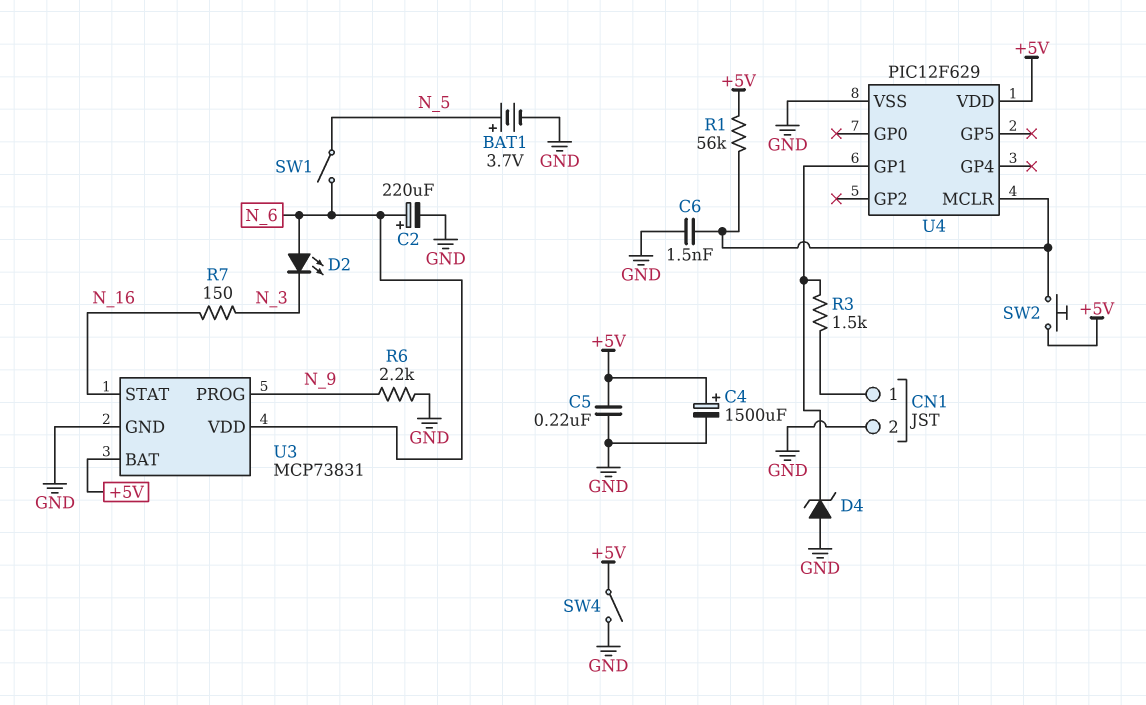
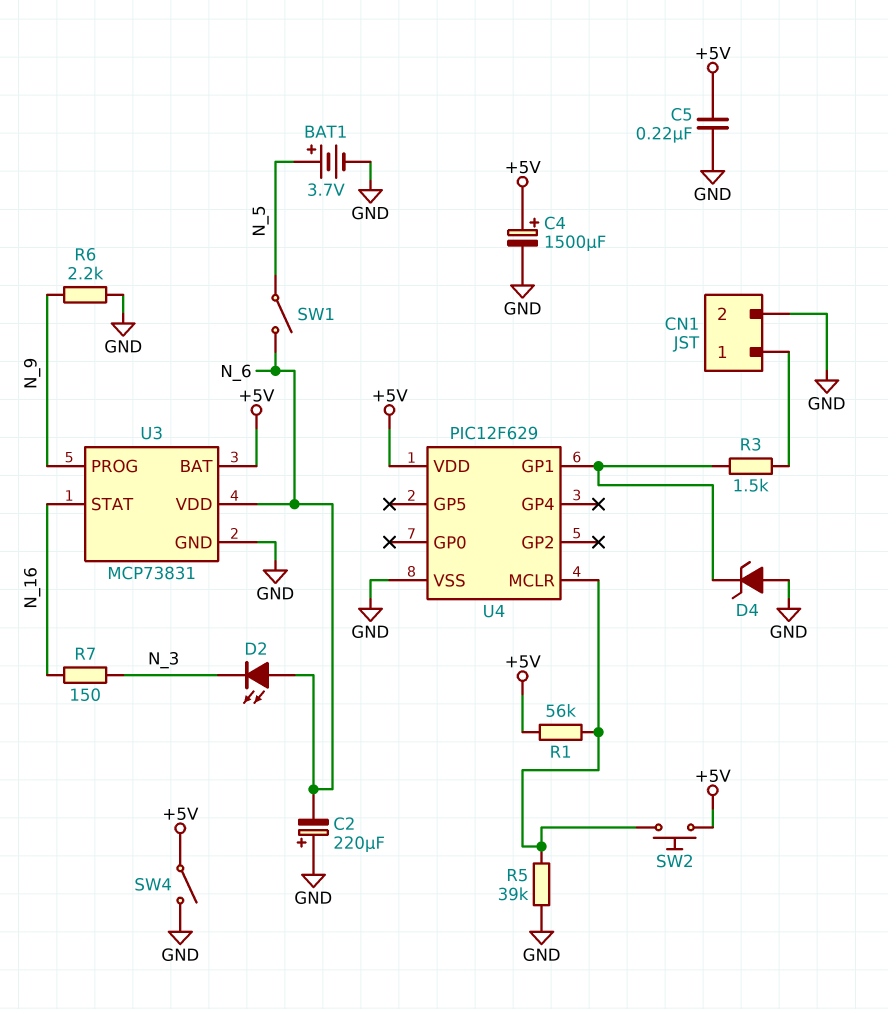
C2: 220uF (plus N_6, minus GND) -> 220uF (plus GND, minus N_6)
C6: 1.5nF (GND, U4/MCLR) -> none
R5: none -> 39k (GND, U4/MCLR)

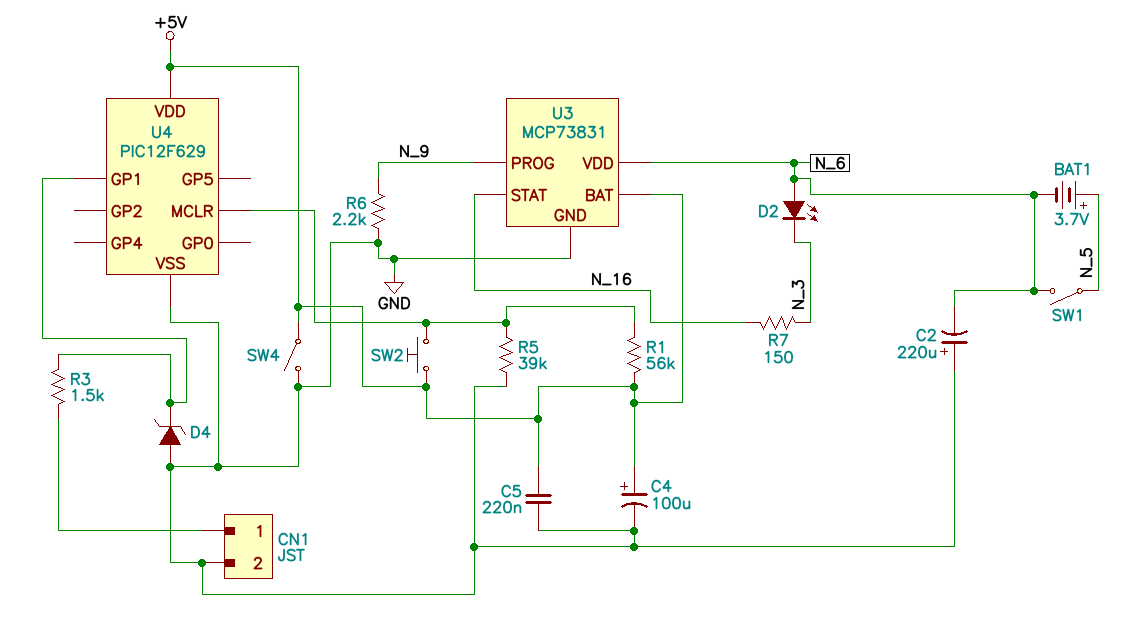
BAT1: 3.7V (plus N_5, minus GND) -> 3.7V (plus N_5, minus N_6)
C4: 1500uF (plus +5V, minus GND) -> 100uF (plus +5V, minus GND)

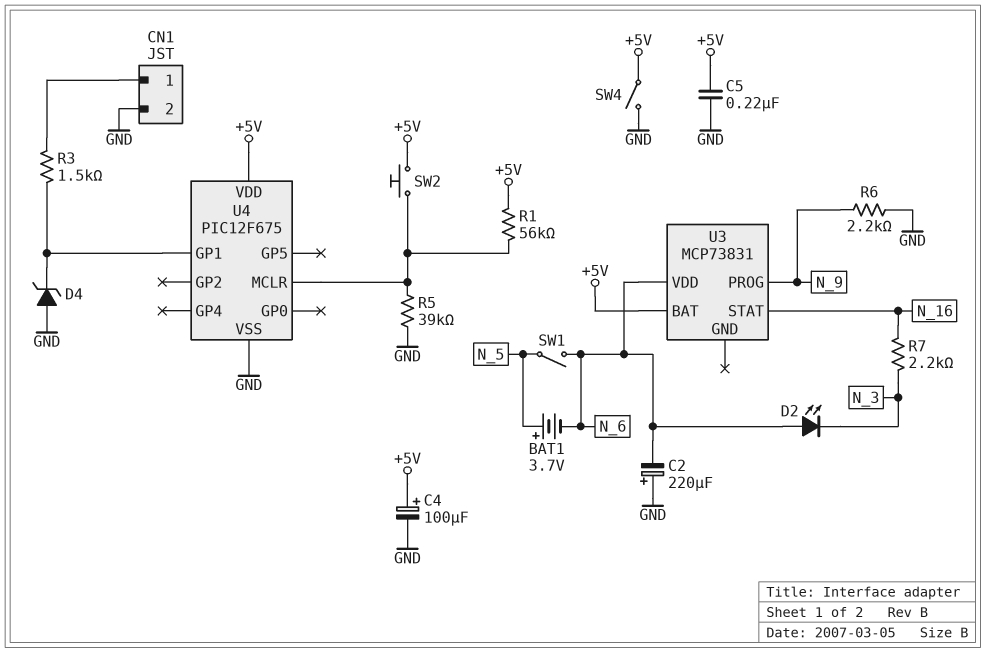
R7: 150 (N_3, N_16) -> 2.2k (N_3, N_16)
U3 pin GND: GND -> none
U4: PIC12F629 -> PIC12F675

